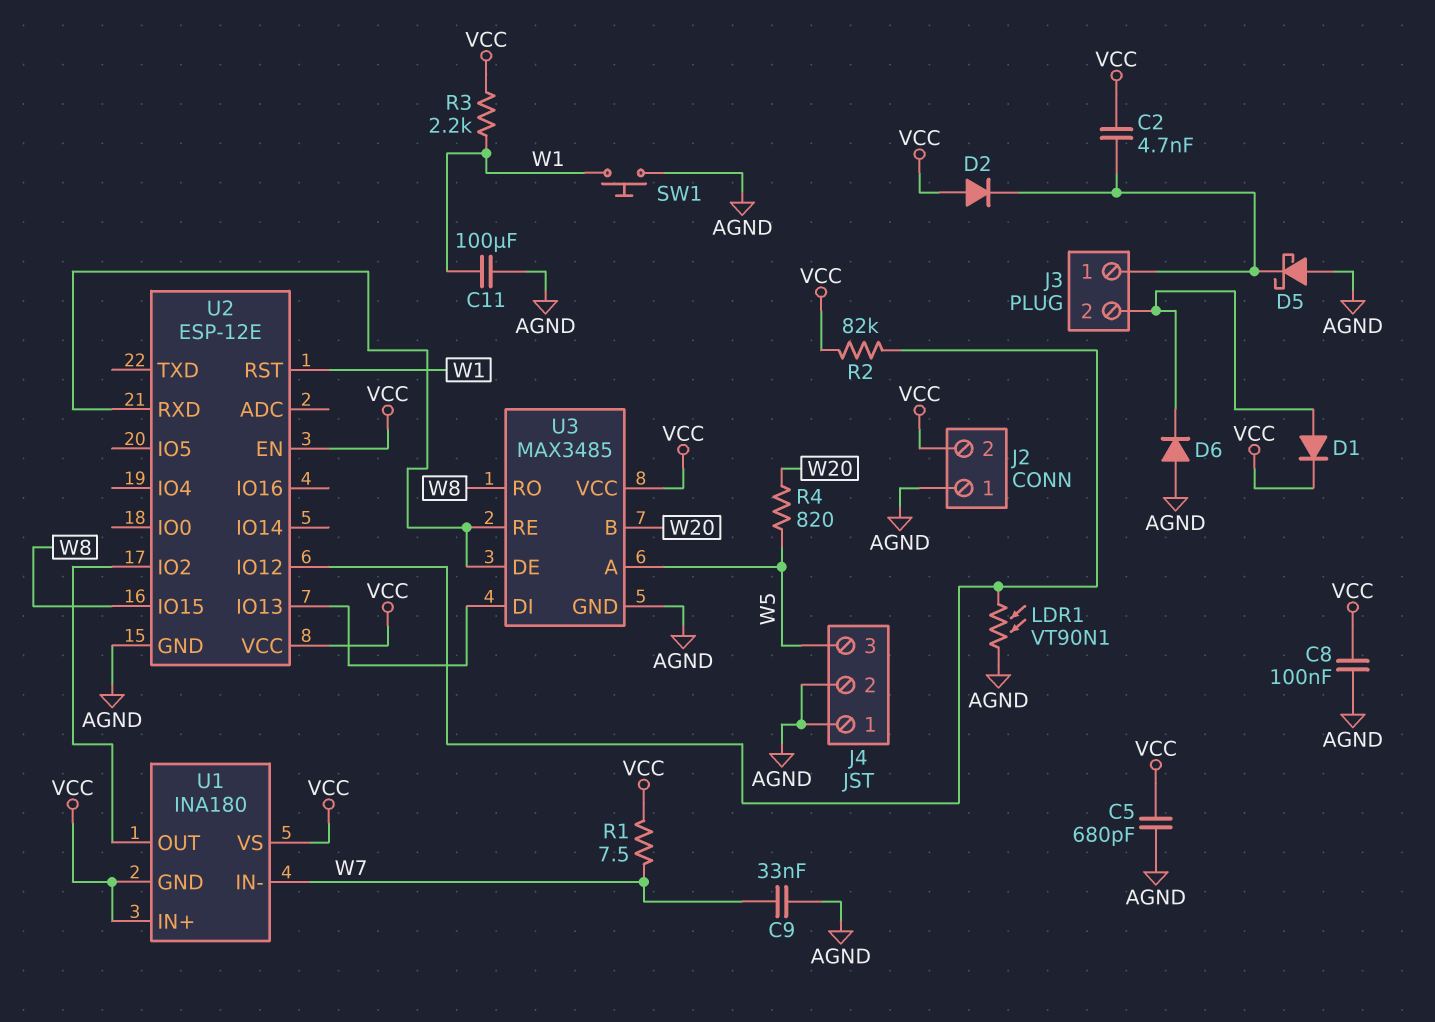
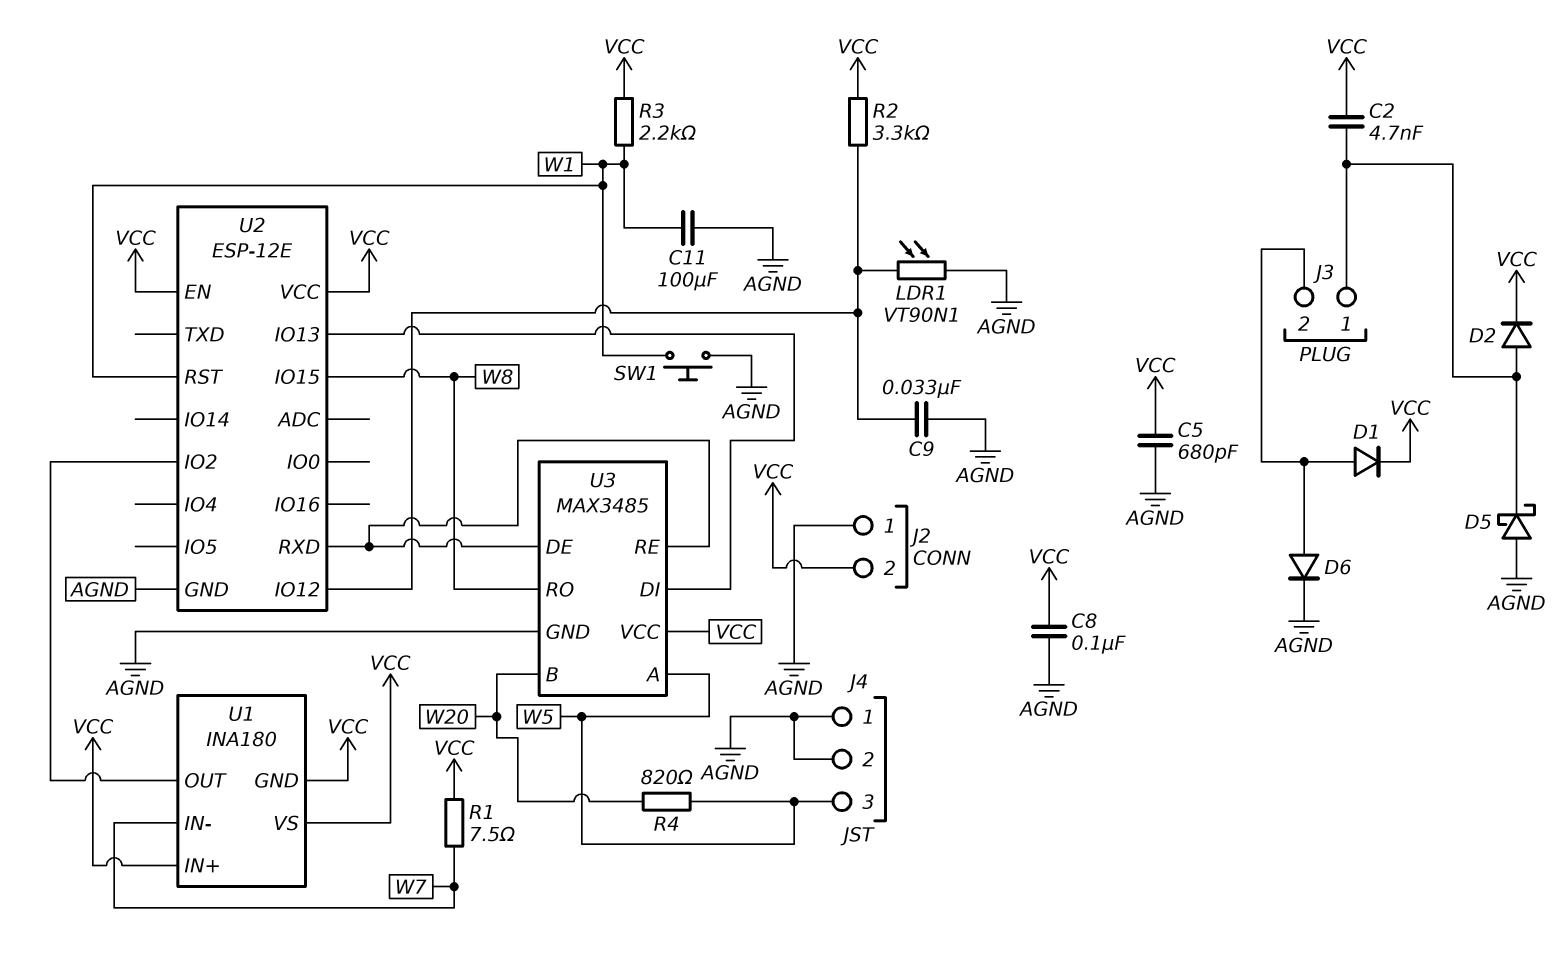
C9: 33nF (AGND, W7) -> 33nF (AGND, U2/IO12)
D2: diode (A VCC, K J3/1) -> diode (A J3/1, K VCC)
D6: diode (A AGND, K J3/2) -> diode (A J3/2, K AGND)
R2: 82k (U2/IO12, VCC) -> 3.3k (U2/IO12, VCC)

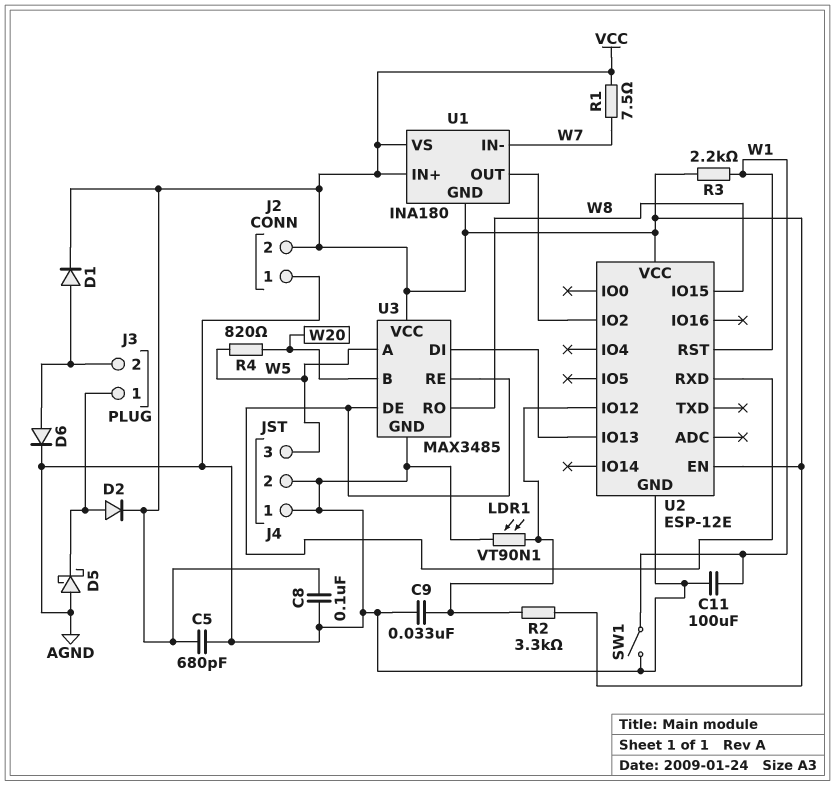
C2: 4.7nF (J3/1, VCC) -> none
SW1: button (AGND, W1) -> switch (AGND, W1)

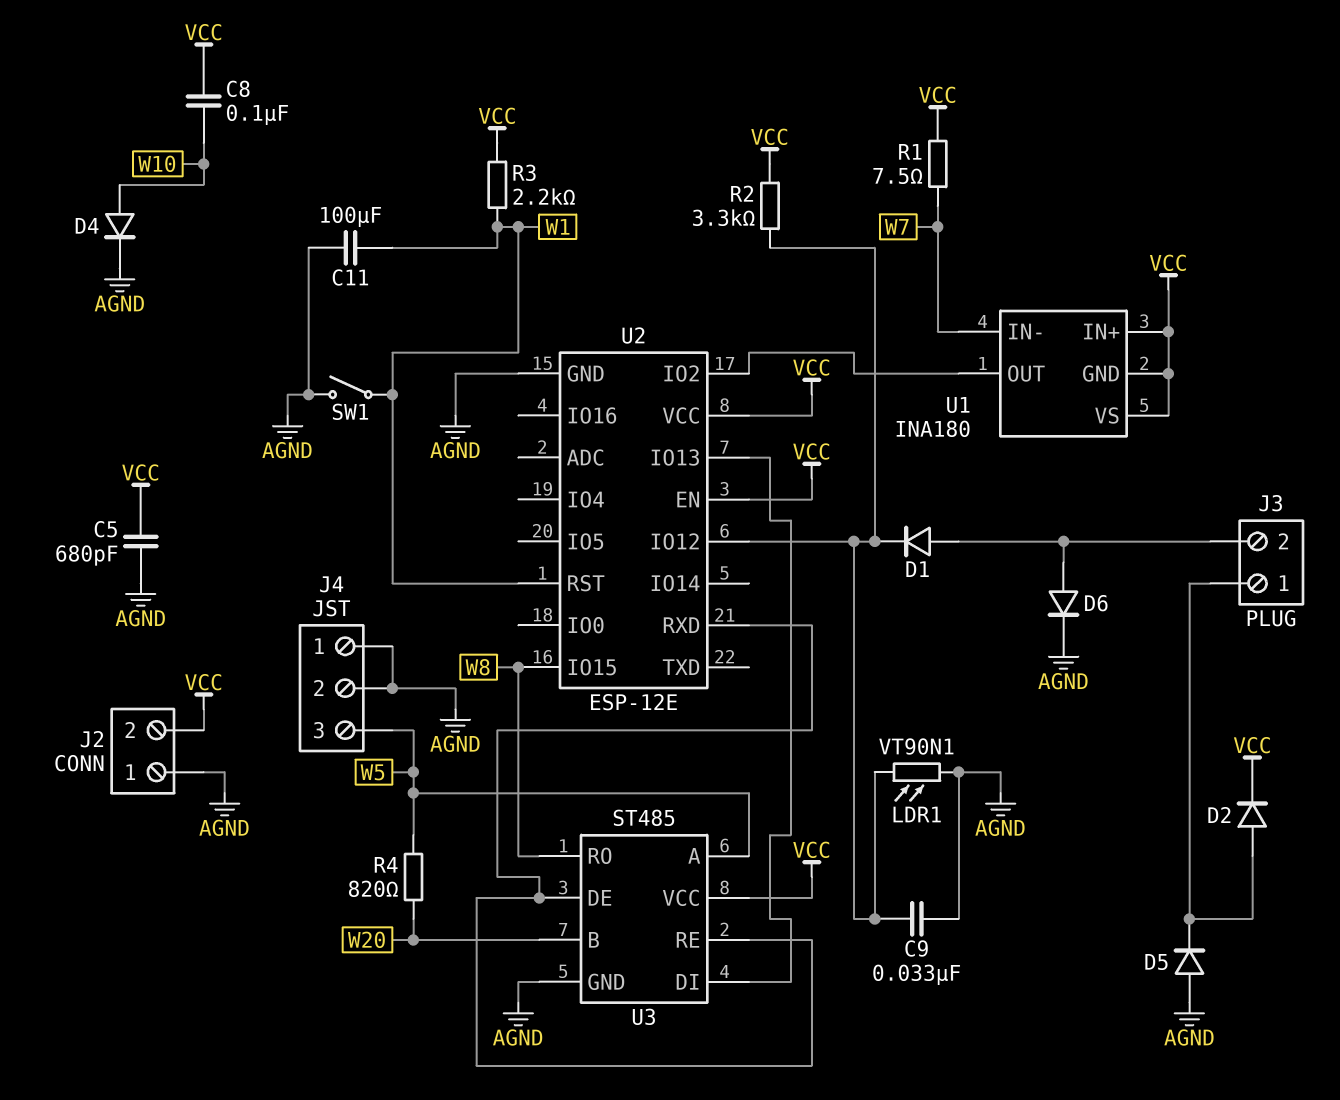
C8: 100nF (AGND, VCC) -> 100nF (VCC, W10)
D1: diode (A J3/2, K VCC) -> diode (A J3/2, K U2/IO12)
D4: none -> diode (A W10, K AGND)
D5: schottky (A AGND, K J3/1) -> diode (A AGND, K J3/1)
U3: MAX3485 -> ST485

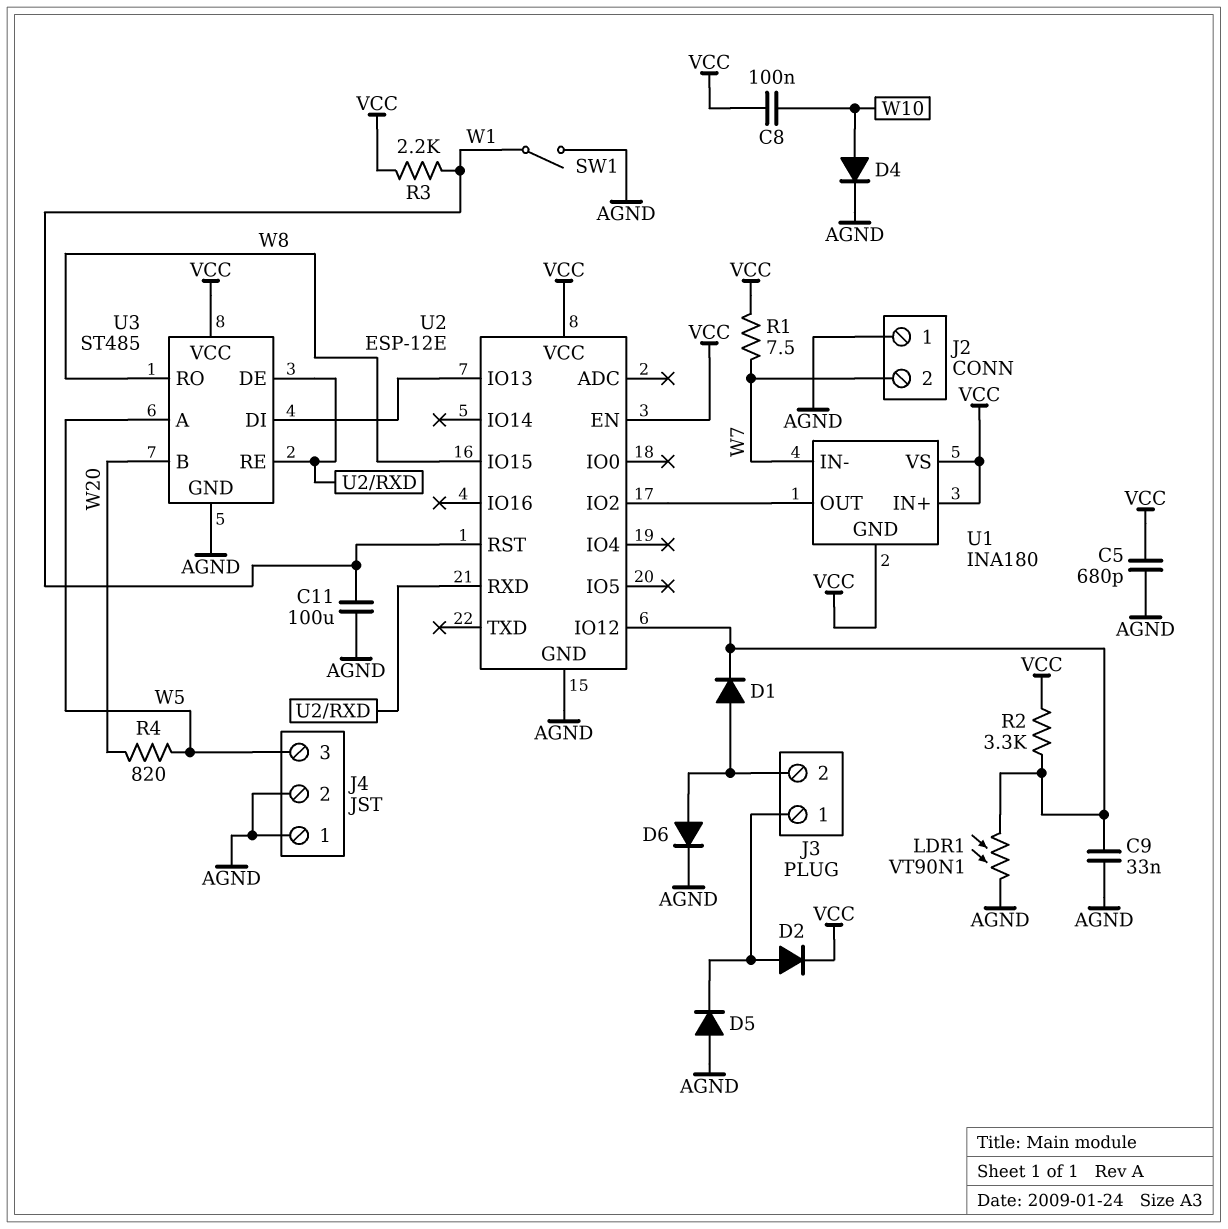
J2 pin 2: VCC -> W7

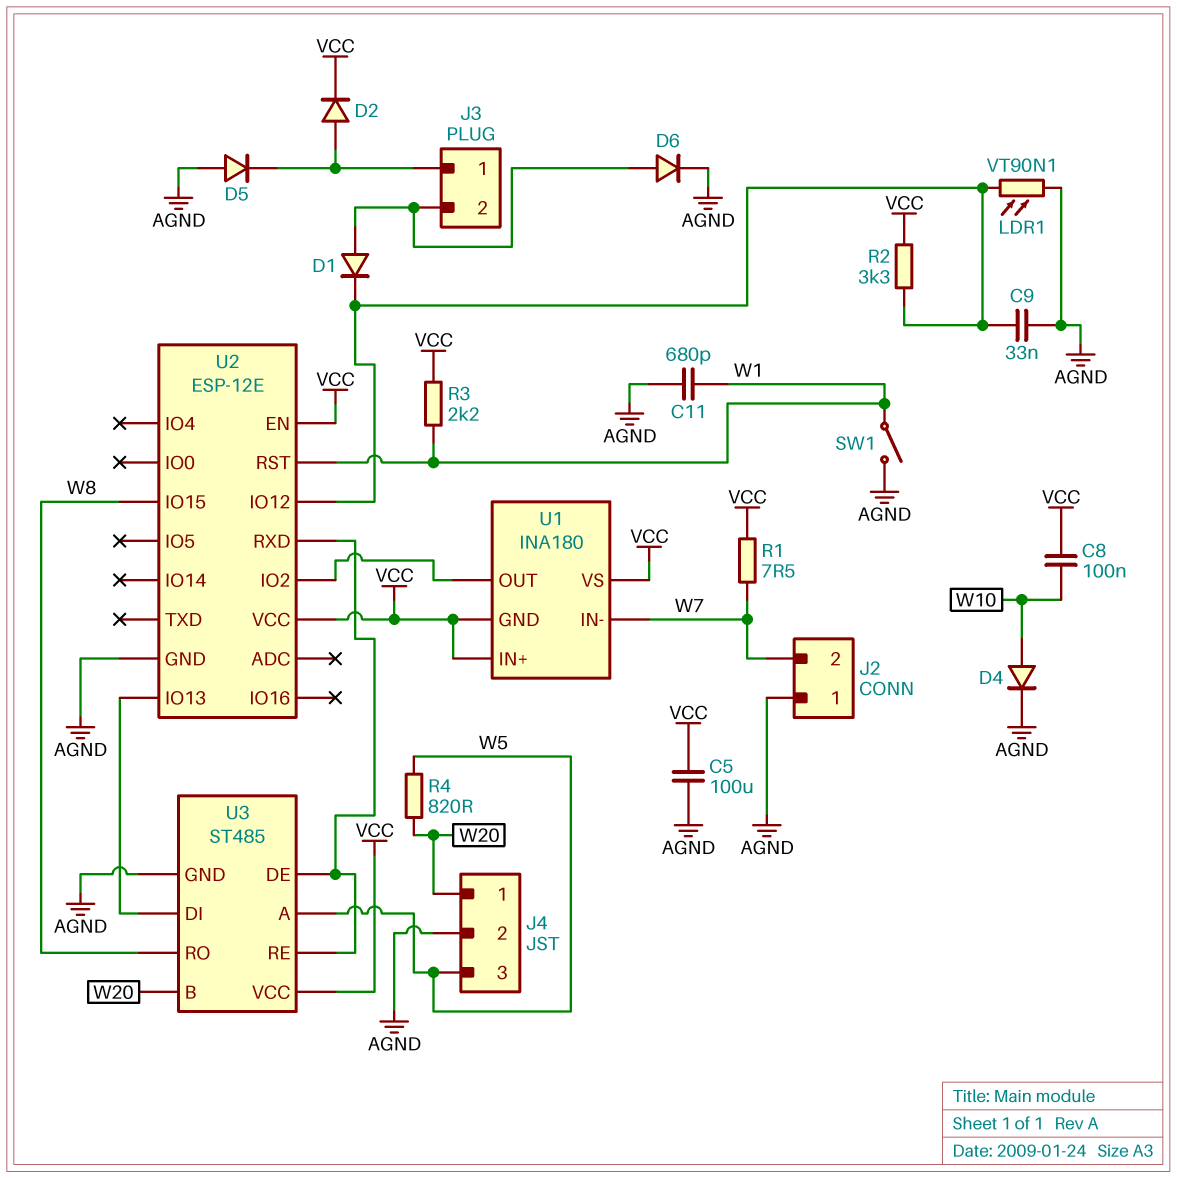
C5: 680pF (AGND, VCC) -> 100uF (AGND, VCC)
C11: 100uF (AGND, W1) -> 680pF (AGND, W1)
J4 pin 1: AGND -> W20

